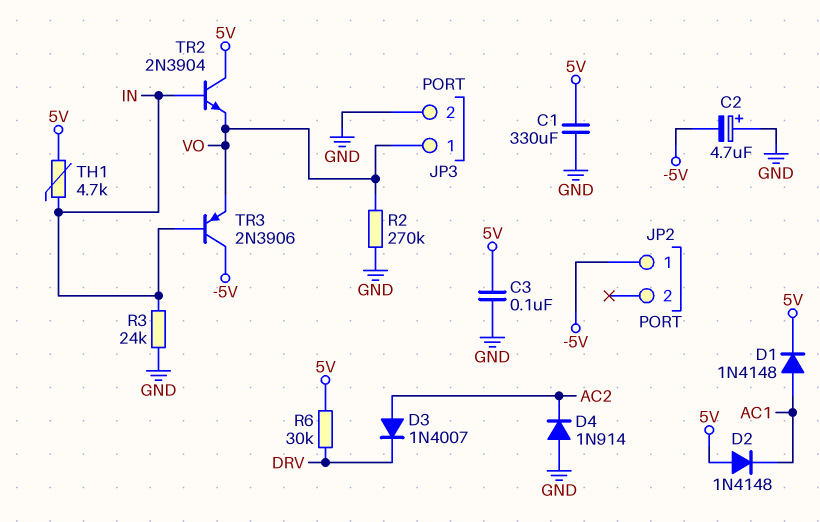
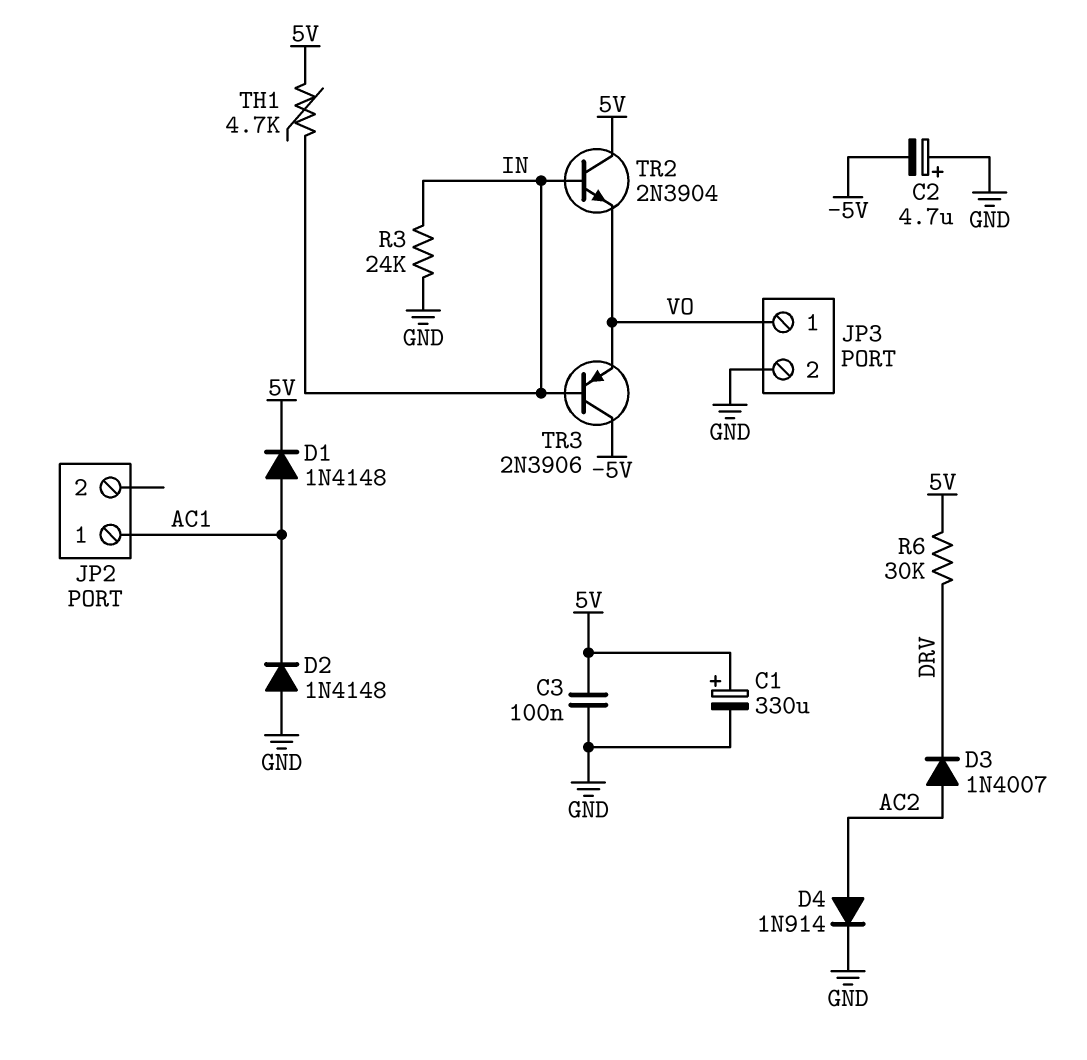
C1: 330uF (5V, GND) -> 330uF (plus 5V, minus GND)
D2: diode 1N4148 (A 5V, K AC1) -> diode 1N4148 (A GND, K AC1)
D4: diode 1N914 (A GND, K AC2) -> diode 1N914 (A AC2, K GND)
JP2 pin 1: -5V -> AC1
R2: 270k (GND, VO) -> none

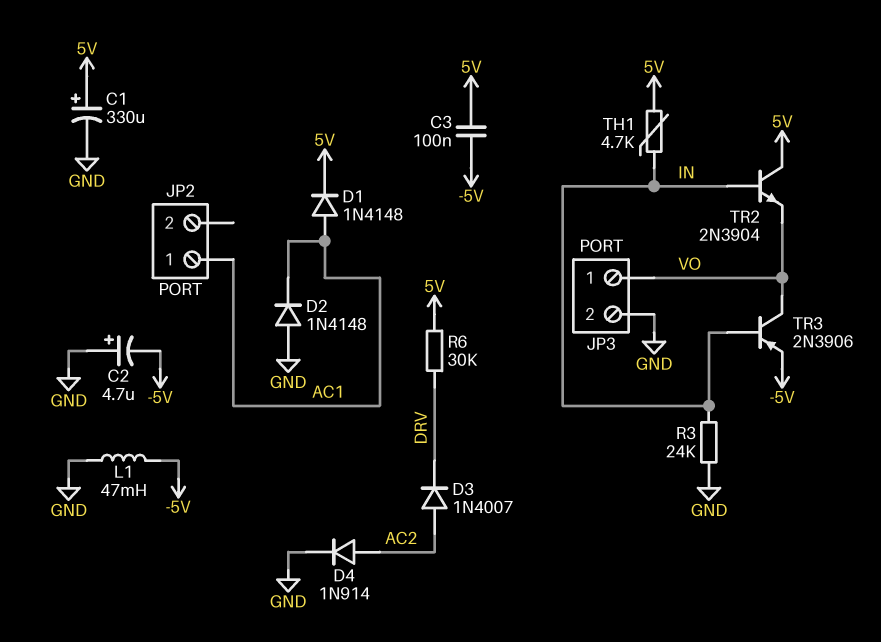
C3: 100nF (5V, GND) -> 100nF (-5V, 5V)
L1: none -> 47mH (-5V, GND)
TR3: PNP 2N3906 (B IN, C -5V, E VO) -> PNP 2N3906 (B IN, C VO, E -5V)

